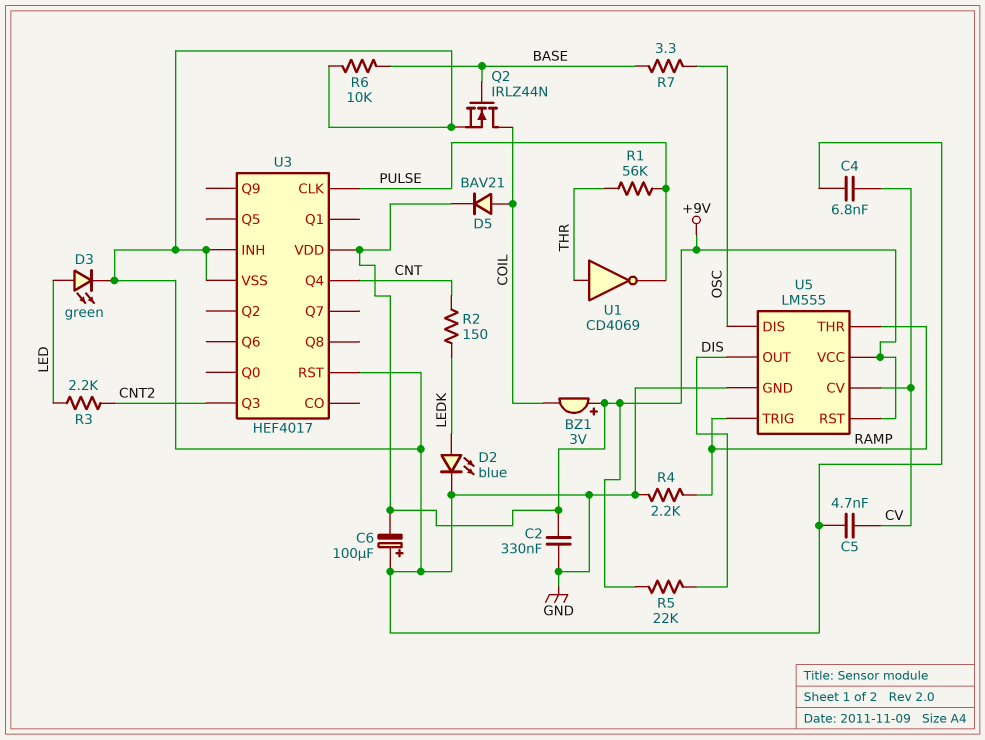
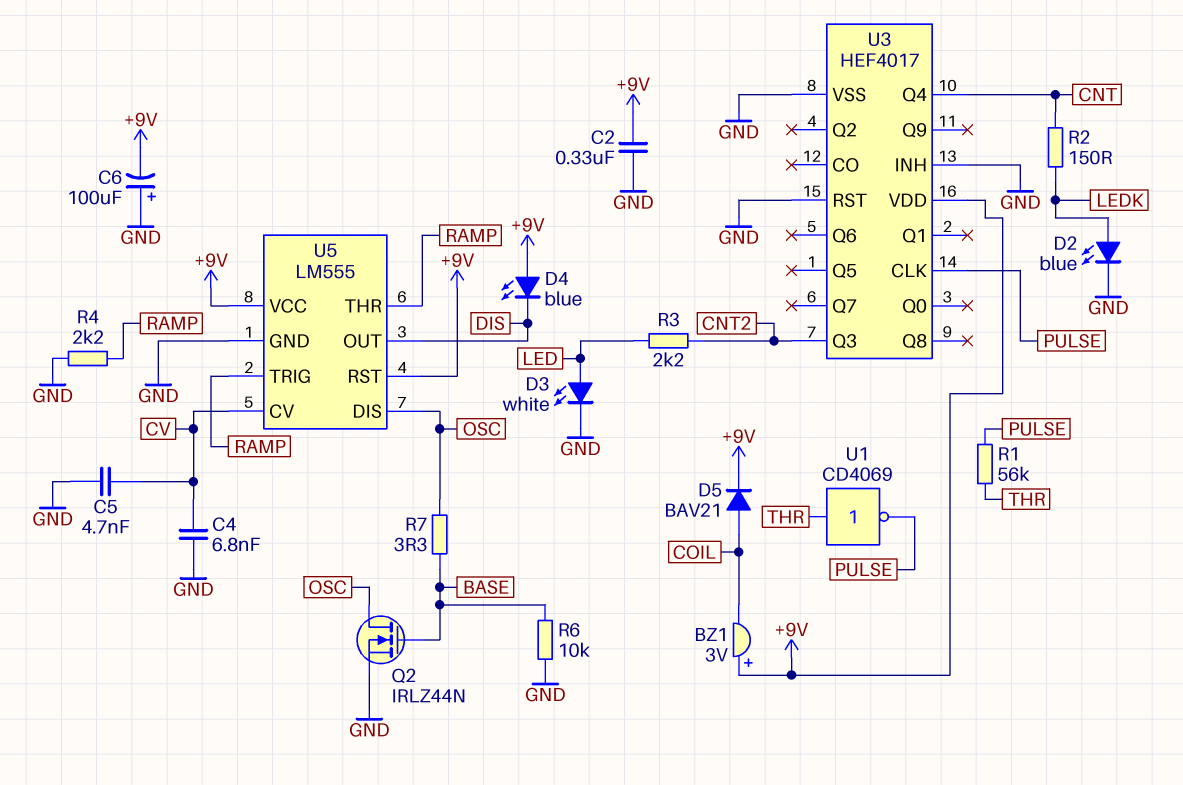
D3: LED green (A LED, K GND) -> LED white (A LED, K GND)
D4: none -> LED blue (A +9V, K DIS)
Q2: NMOS IRLZ44N (G BASE, D COIL, S GND) -> NMOS IRLZ44N (G BASE, D OSC, S GND)
R5: 22k (+9V, DIS) -> none

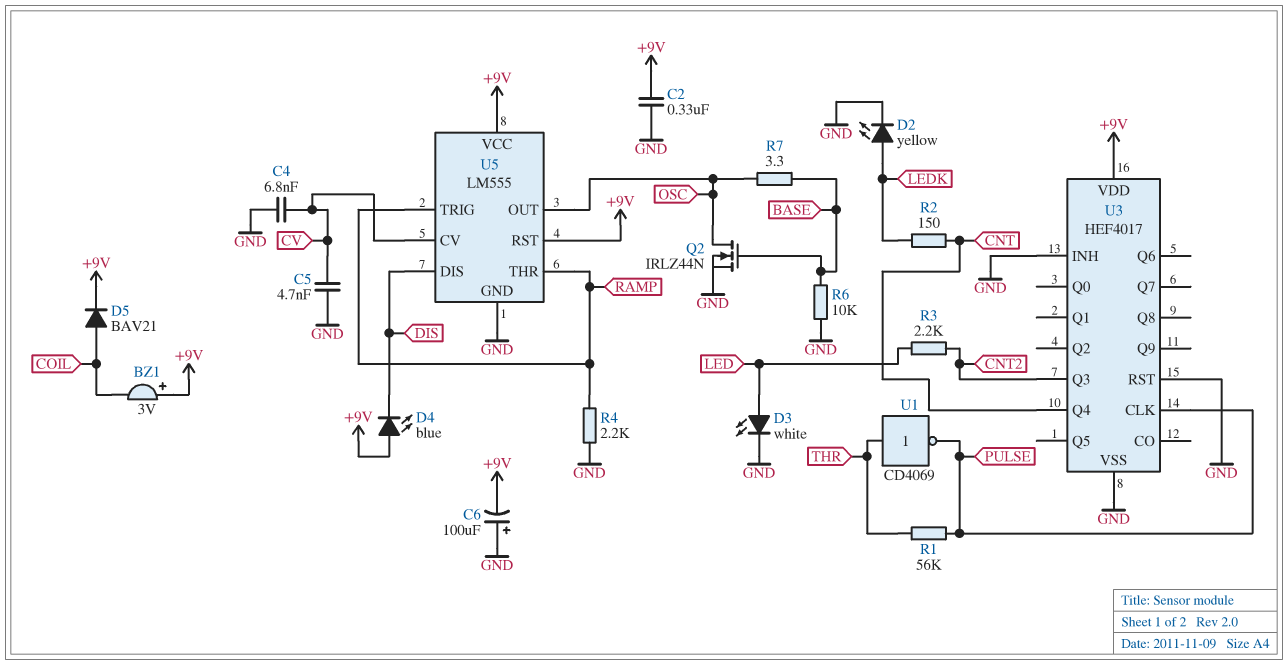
D2: LED blue (A LEDK, K GND) -> LED yellow (A LEDK, K GND)
U5 pin DIS: OSC -> DIS
U5 pin OUT: DIS -> OSC

